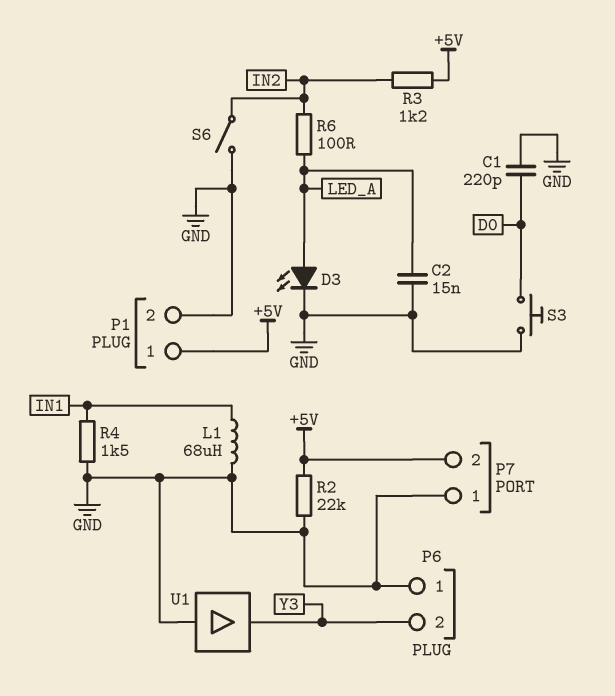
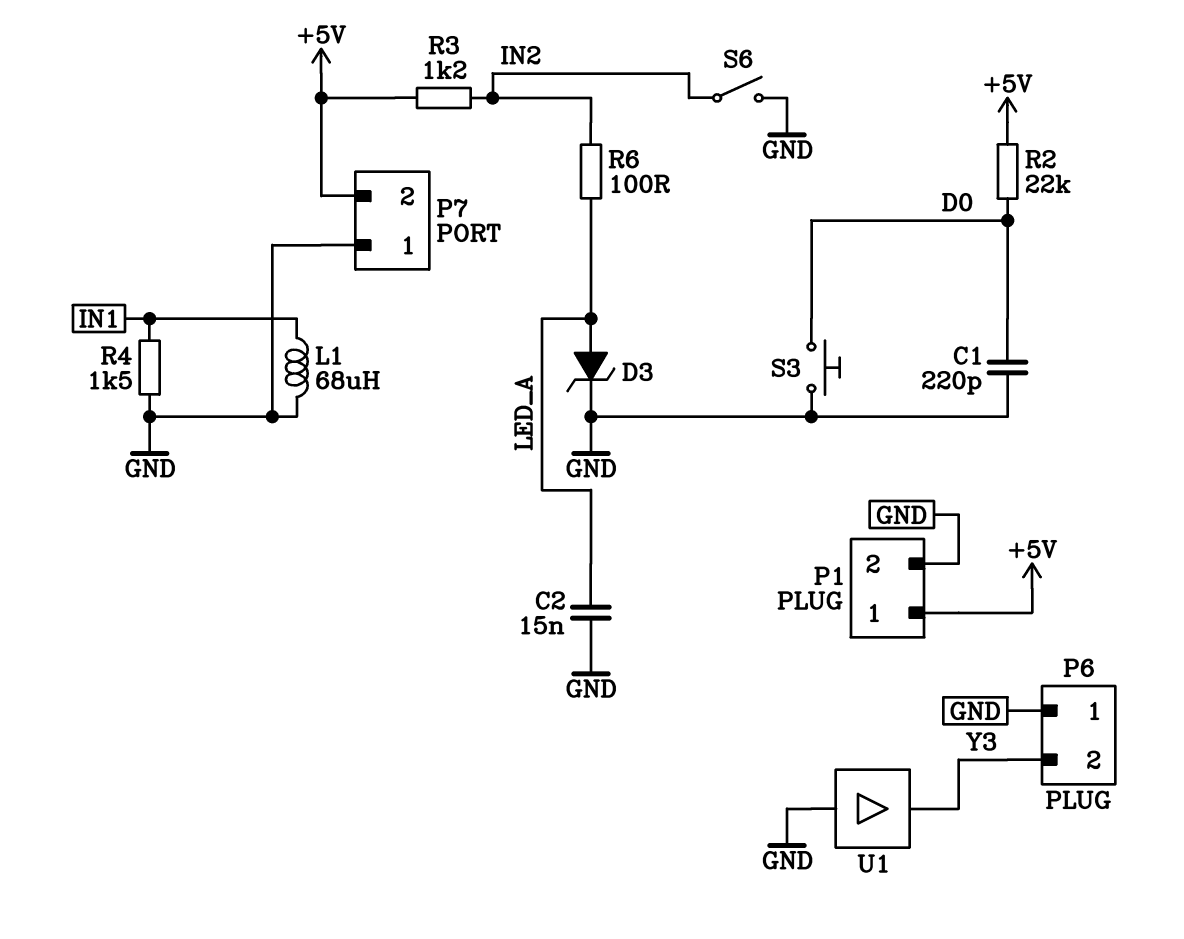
D3: LED (A LED_A, K GND) -> zener (A LED_A, K GND)
R2: 22k (+5V, GND) -> 22k (+5V, D0)

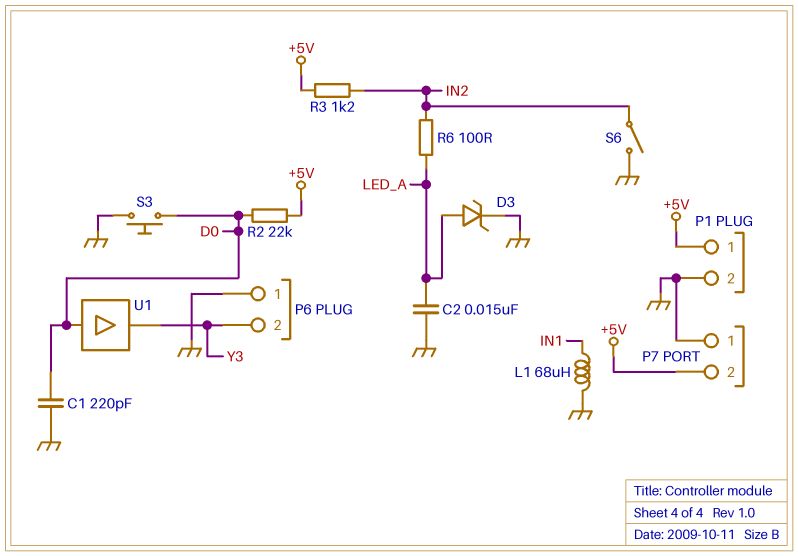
R4: 1.5k (GND, IN1) -> none
U1: buffer (in GND, out Y3) -> buffer (in D0, out Y3)

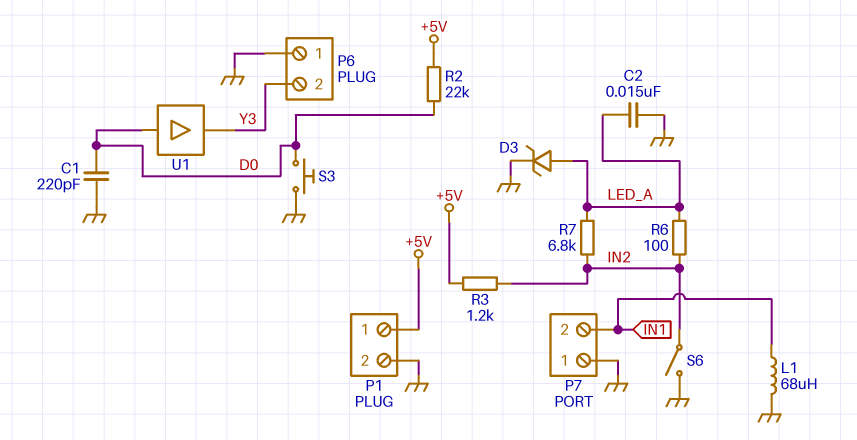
P7 pin 2: +5V -> IN1
R7: none -> 6.8k (IN2, LED_A)

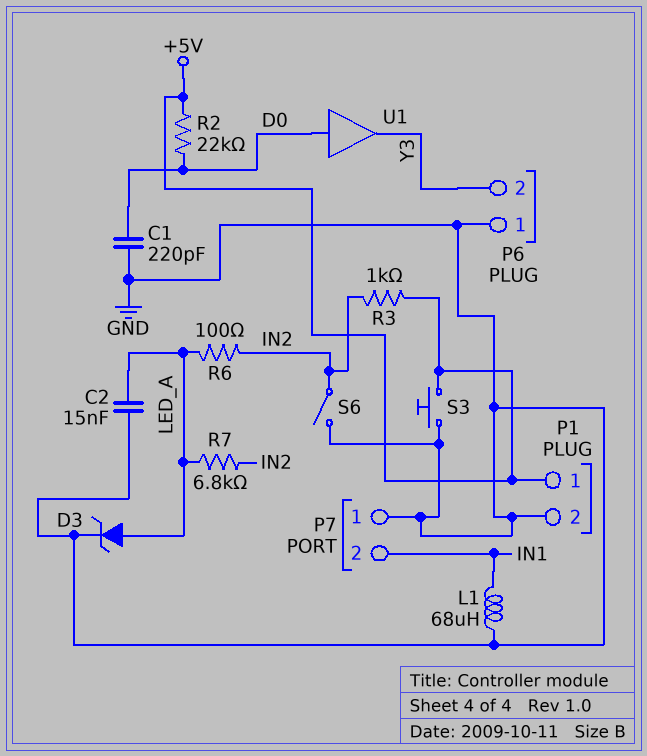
R3: 1.2k (+5V, IN2) -> 1k (+5V, IN2)
S3: button (D0, GND) -> button (+5V, GND)

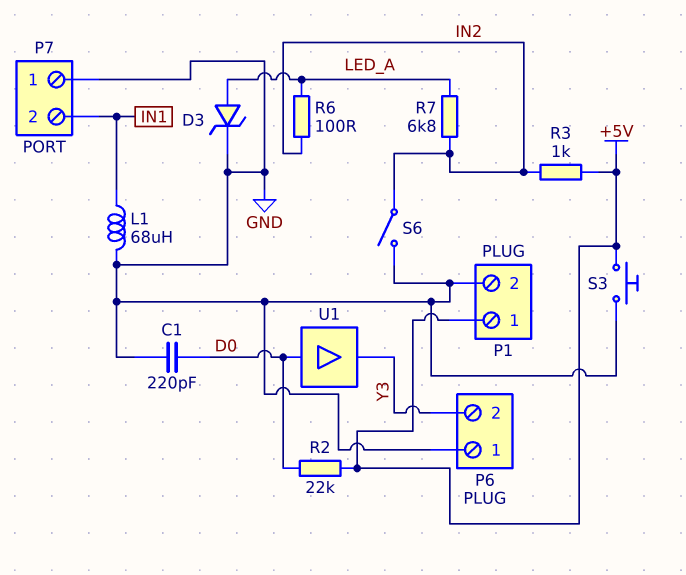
C2: 15nF (GND, LED_A) -> none

